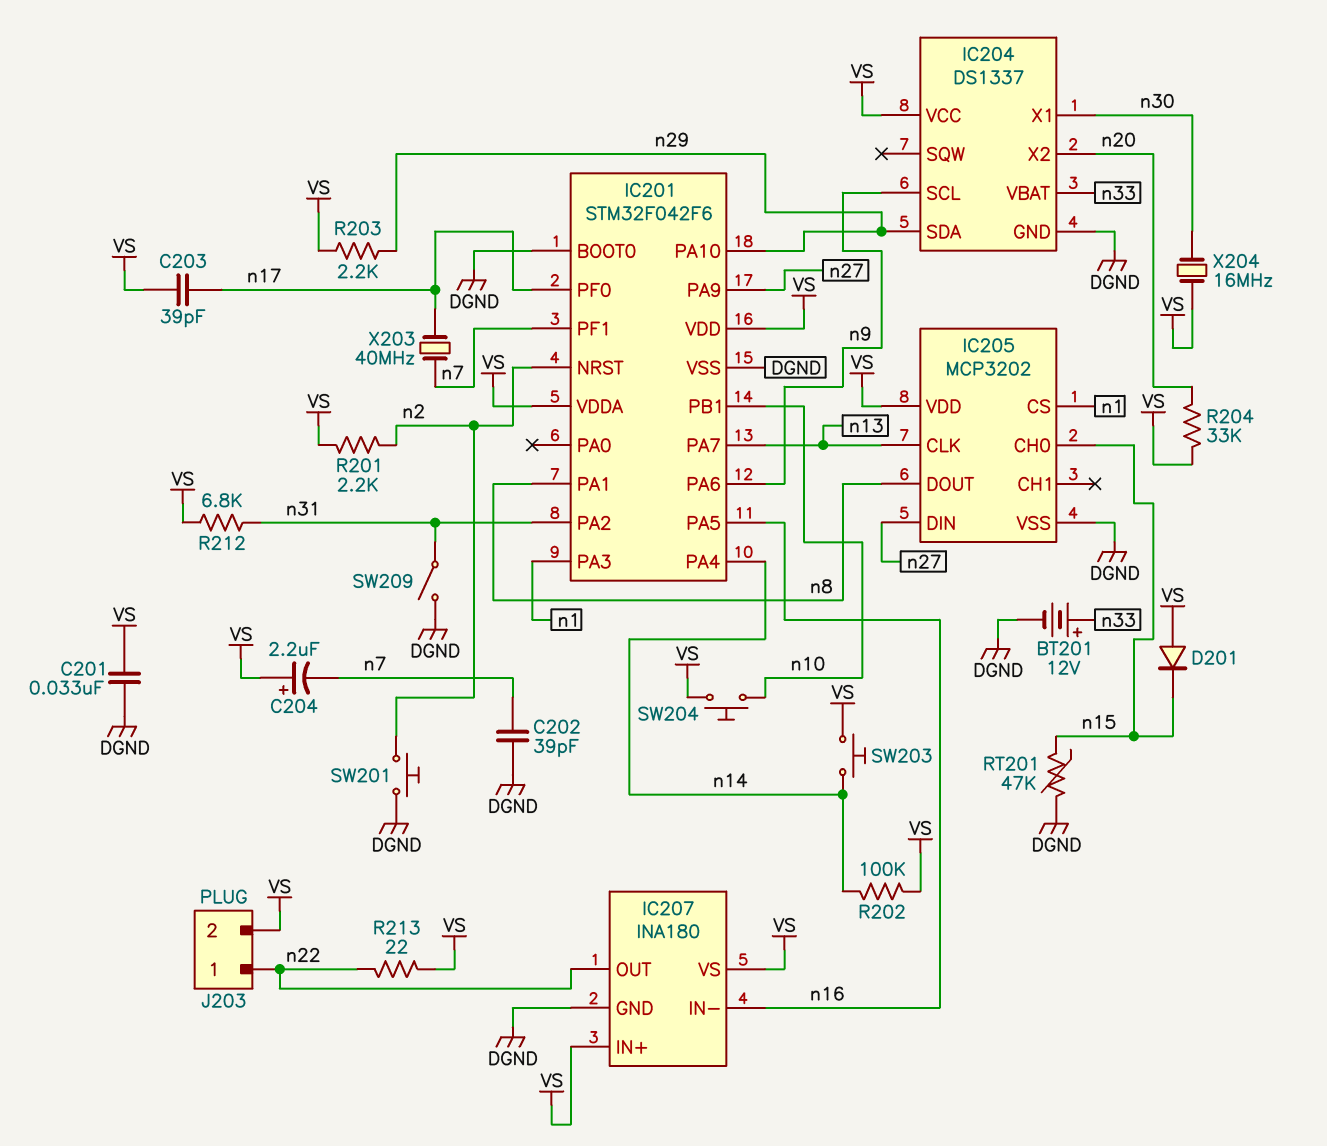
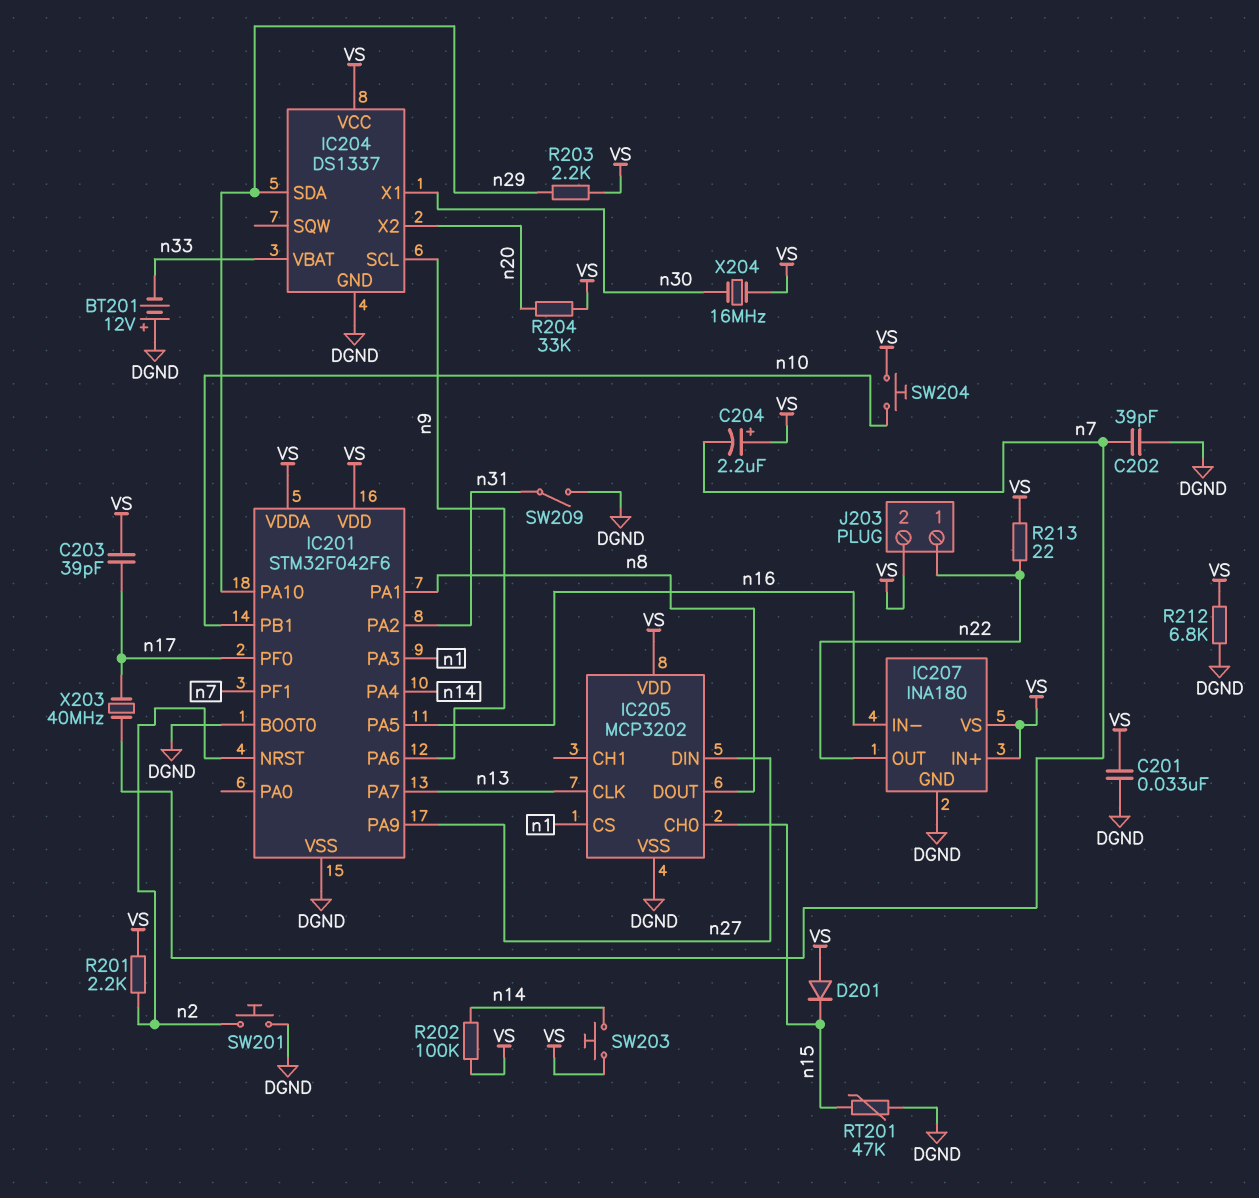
BT201: 12V (plus n33, minus DGND) -> 12V (plus DGND, minus n33)
R212: 6.8k (VS, n31) -> 6.8k (DGND, VS)

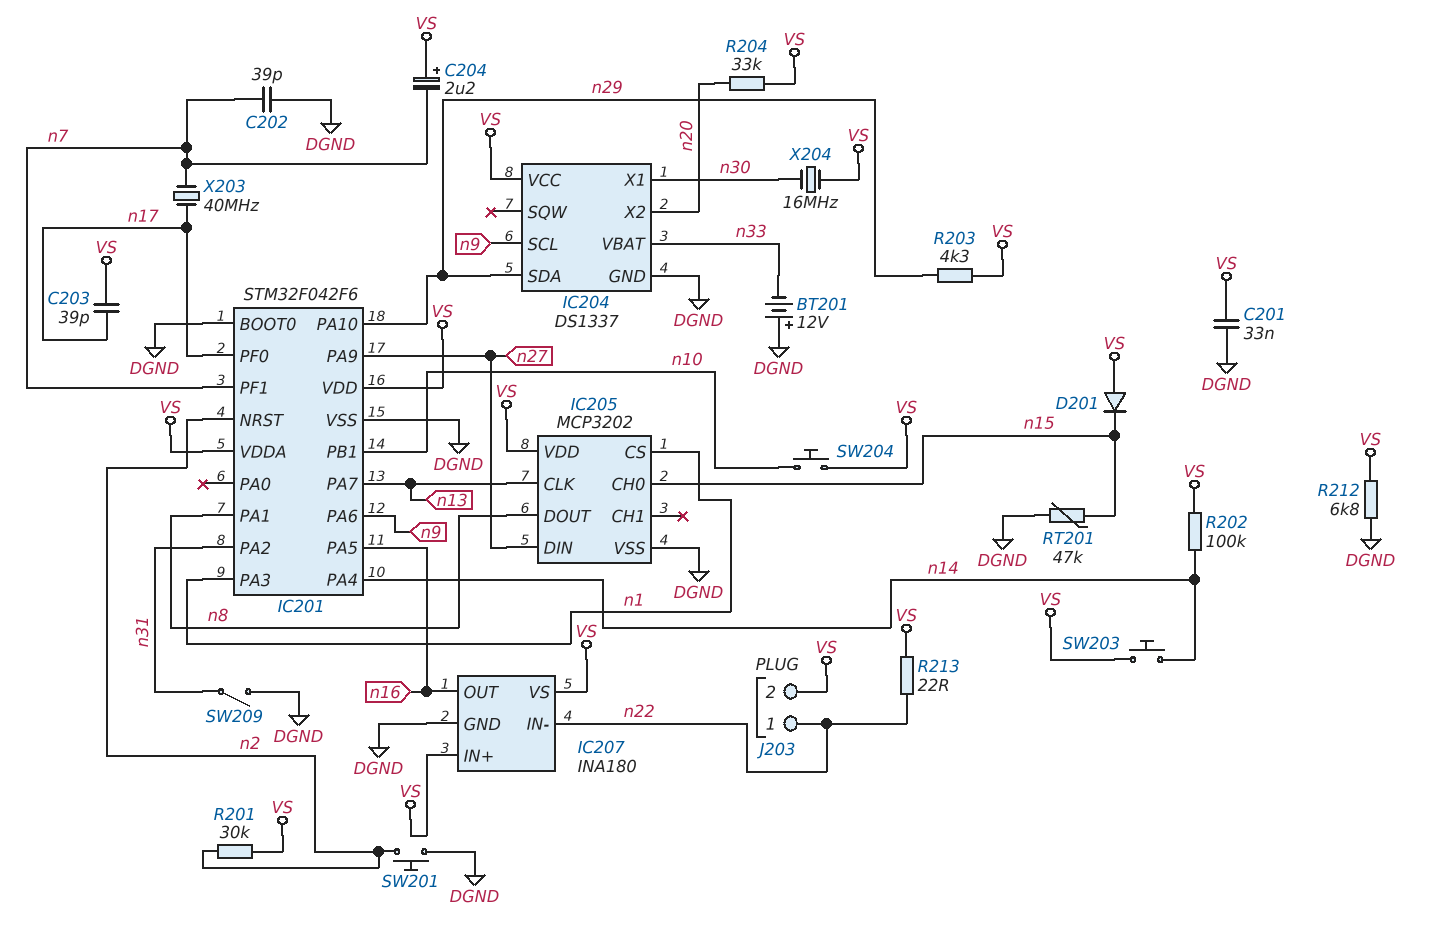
IC207 pin IN-: n16 -> n22
IC207 pin OUT: n22 -> n16
R201: 2.2k (VS, n2) -> 30k (VS, n2)
R203: 2.2k (VS, n29) -> 4.3k (VS, n29)

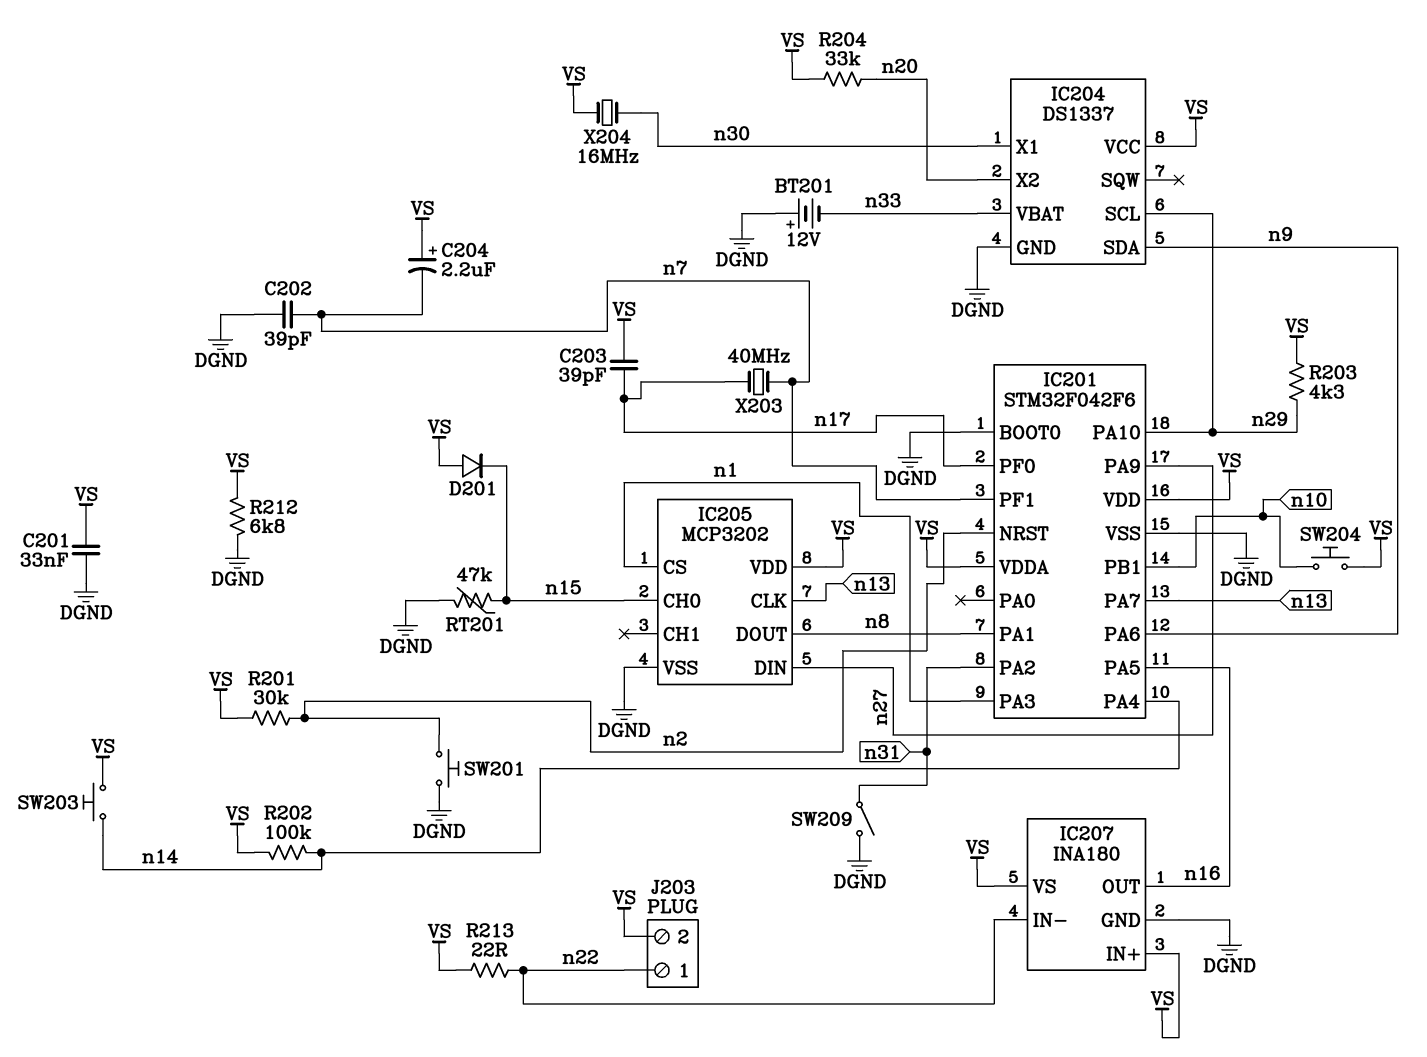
IC204 pin SCL: n9 -> n29
IC204 pin SDA: n29 -> n9

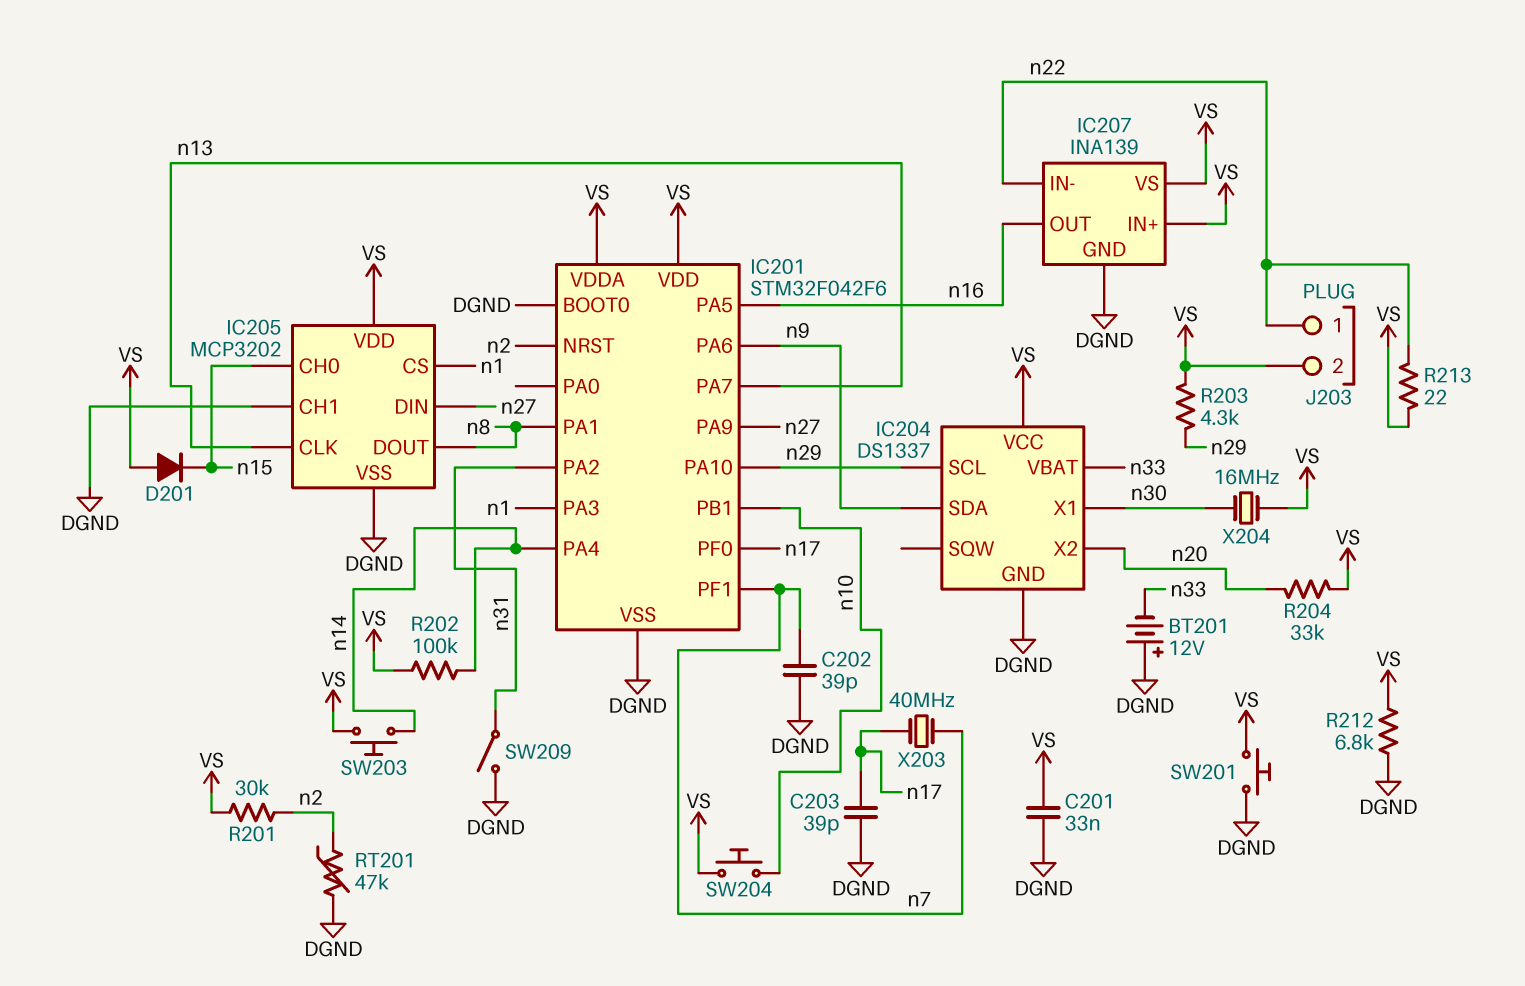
C203: 39pF (VS, n17) -> 39pF (DGND, n17)
C204: 2.2uF (plus VS, minus n7) -> none
IC205 pin CH1: none -> DGND
IC207: INA180 -> INA139
RT201: 47k (DGND, n15) -> 47k (DGND, n2)
SW201: button (DGND, n2) -> button (DGND, VS)

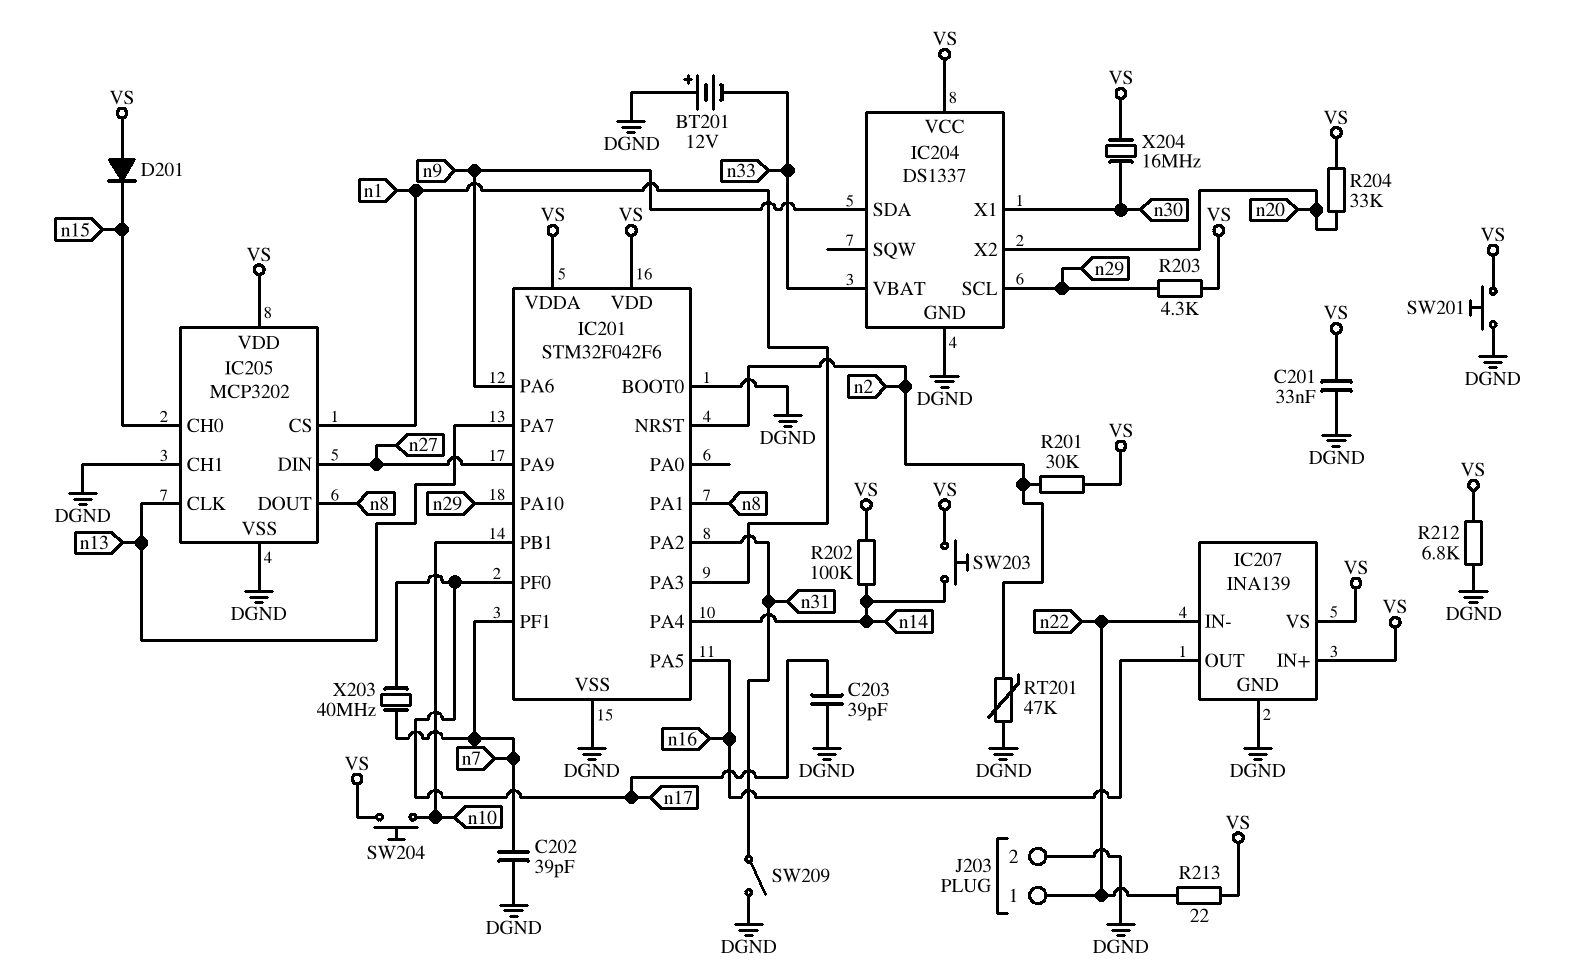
J203 pin 2: VS -> DGND

